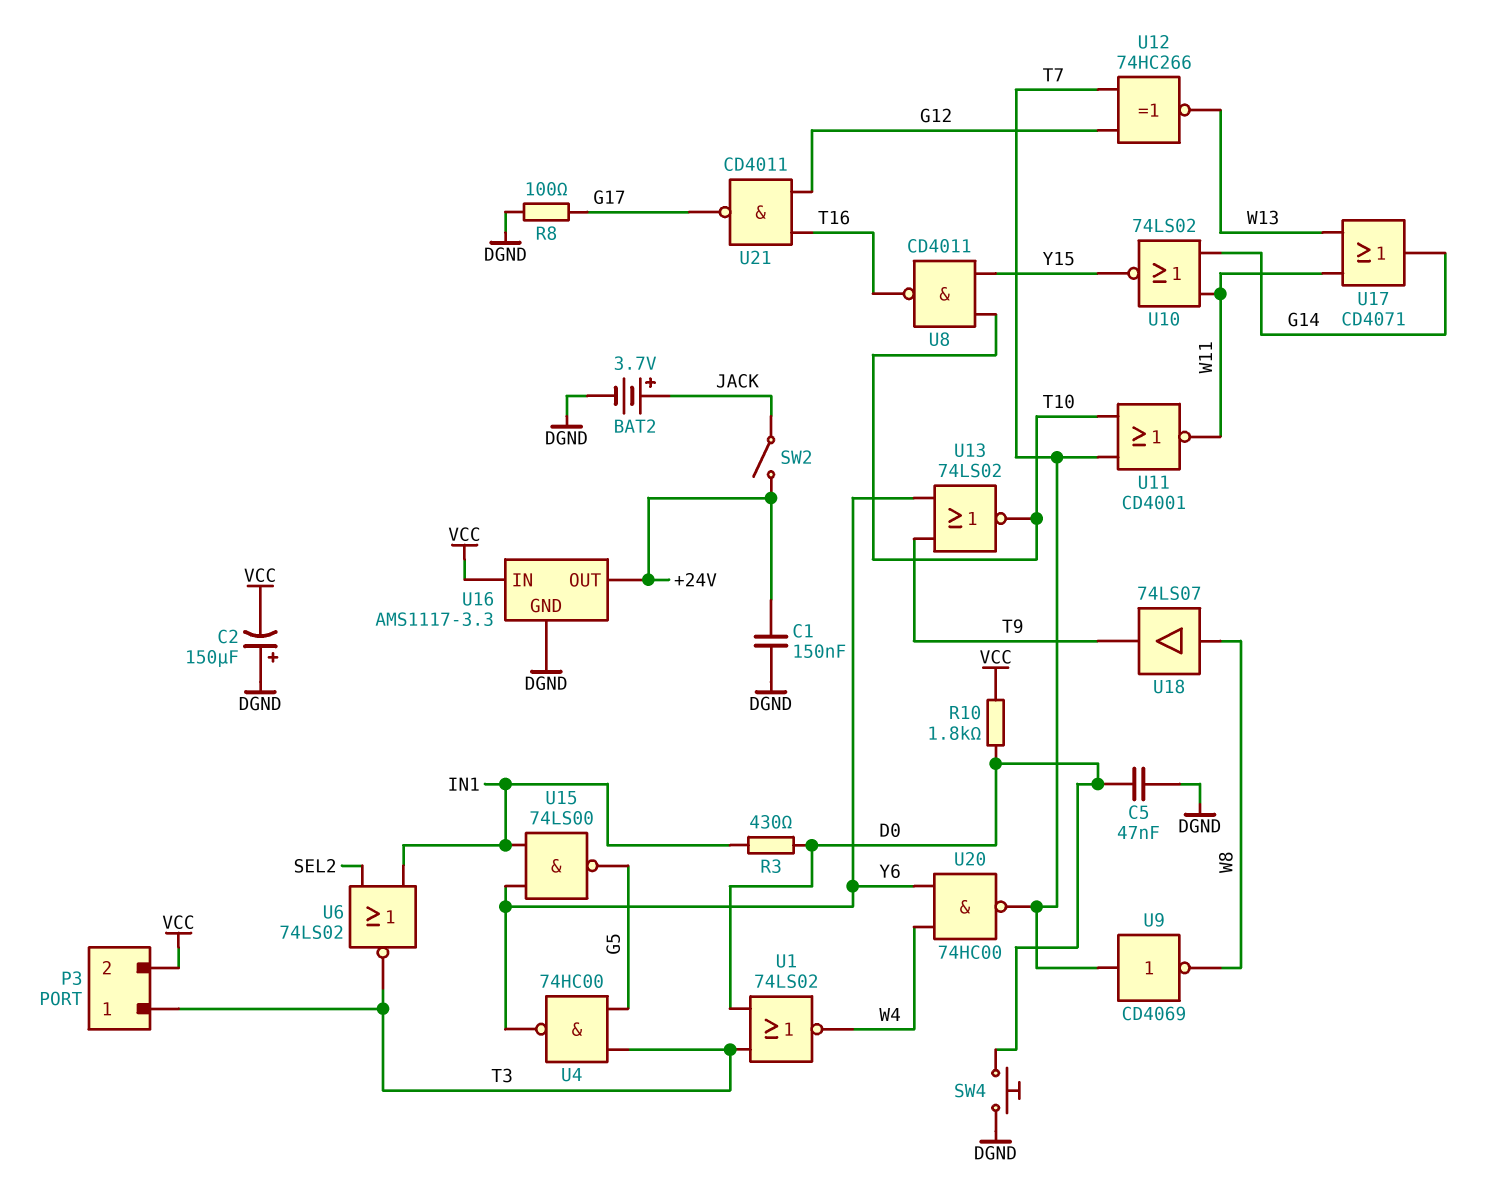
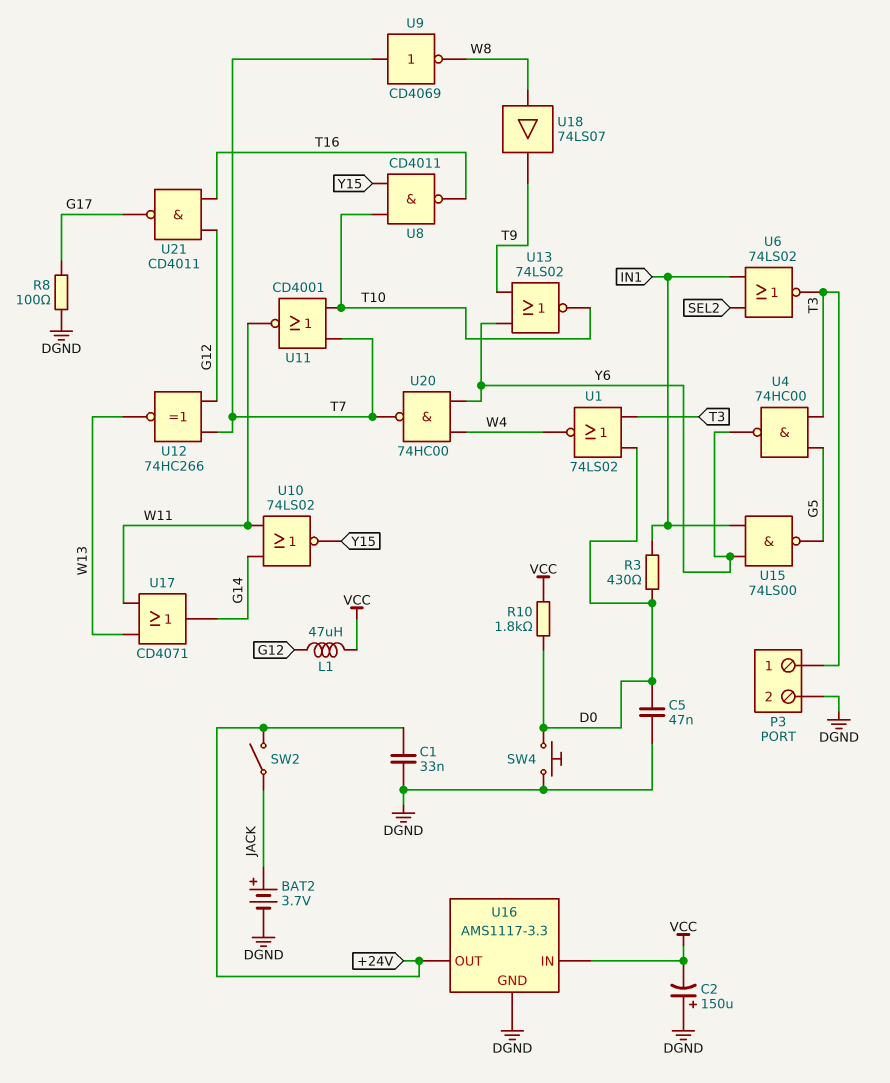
C1: 150nF (+24V, DGND) -> 33nF (+24V, DGND)
L1: none -> 47uH (G12, VCC)
P3 pin 2: VCC -> DGND

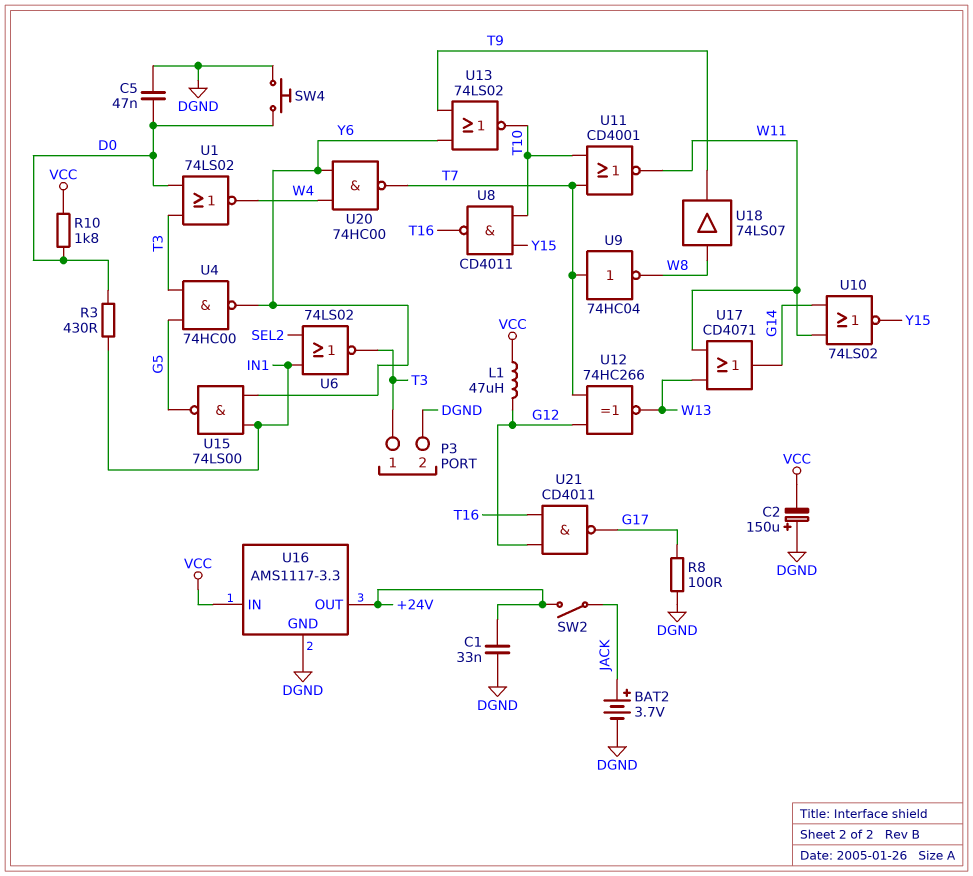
U9: NOT CD4069 (in T7, out W8) -> NOT 74HC04 (in T7, out W8)

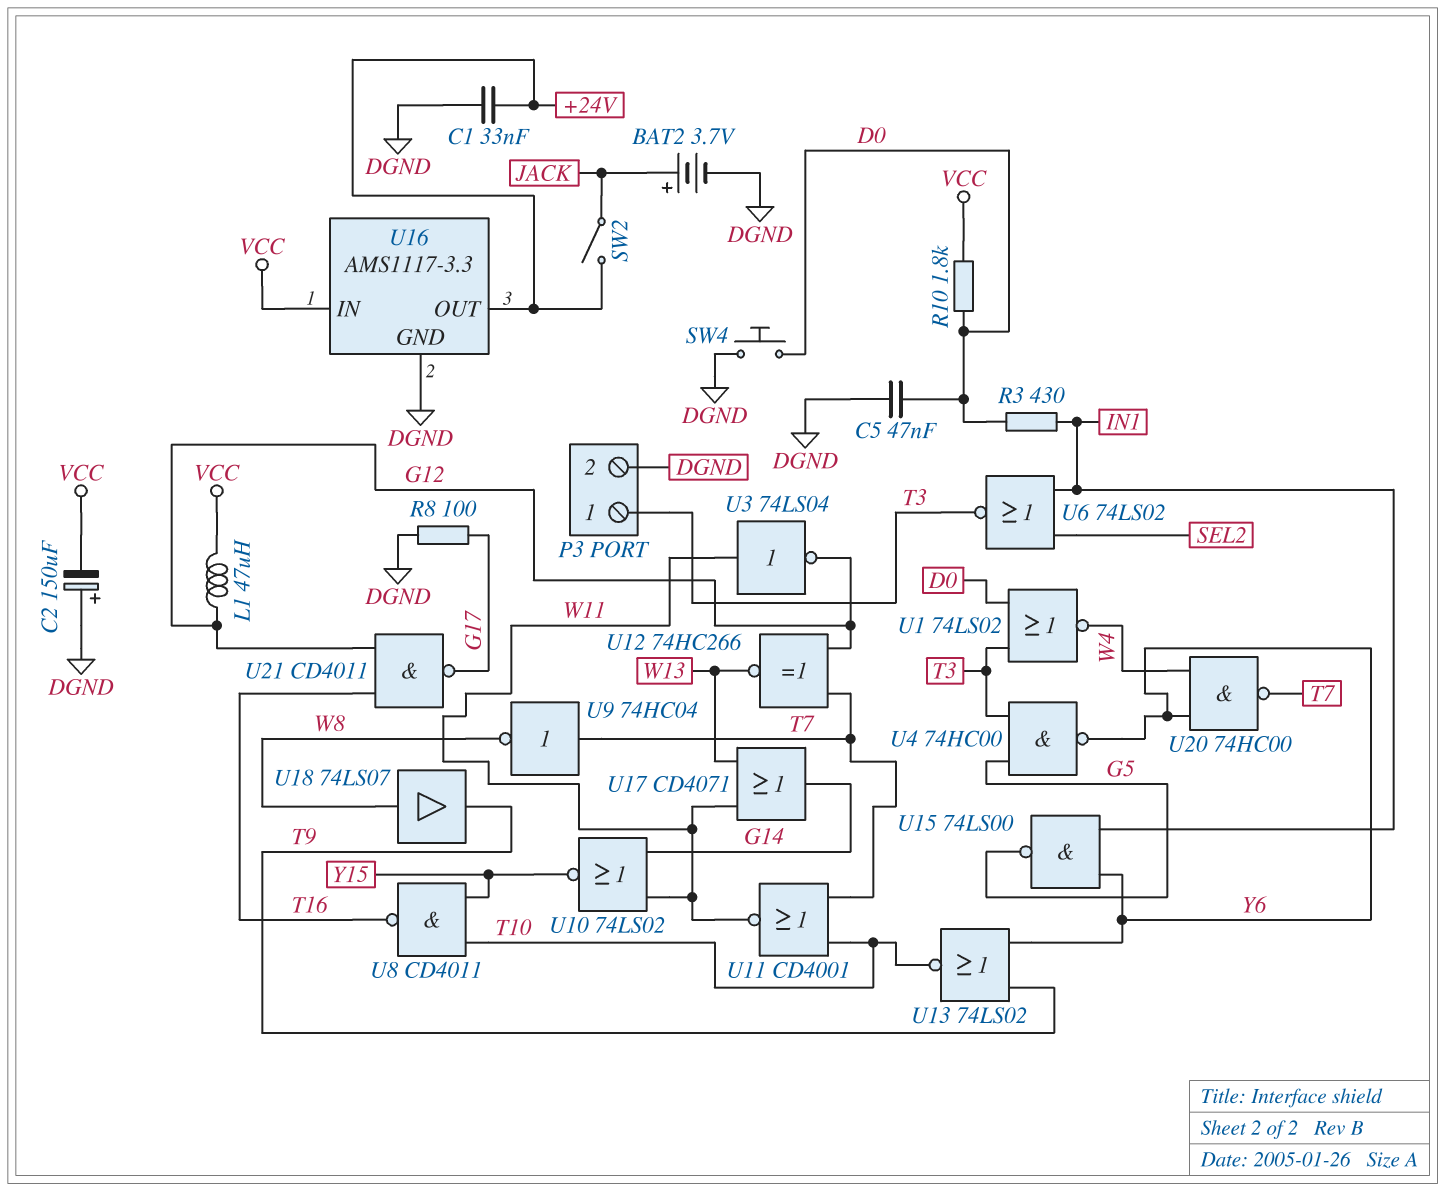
U3: none -> NOT 74LS04 (in W11, out G12)

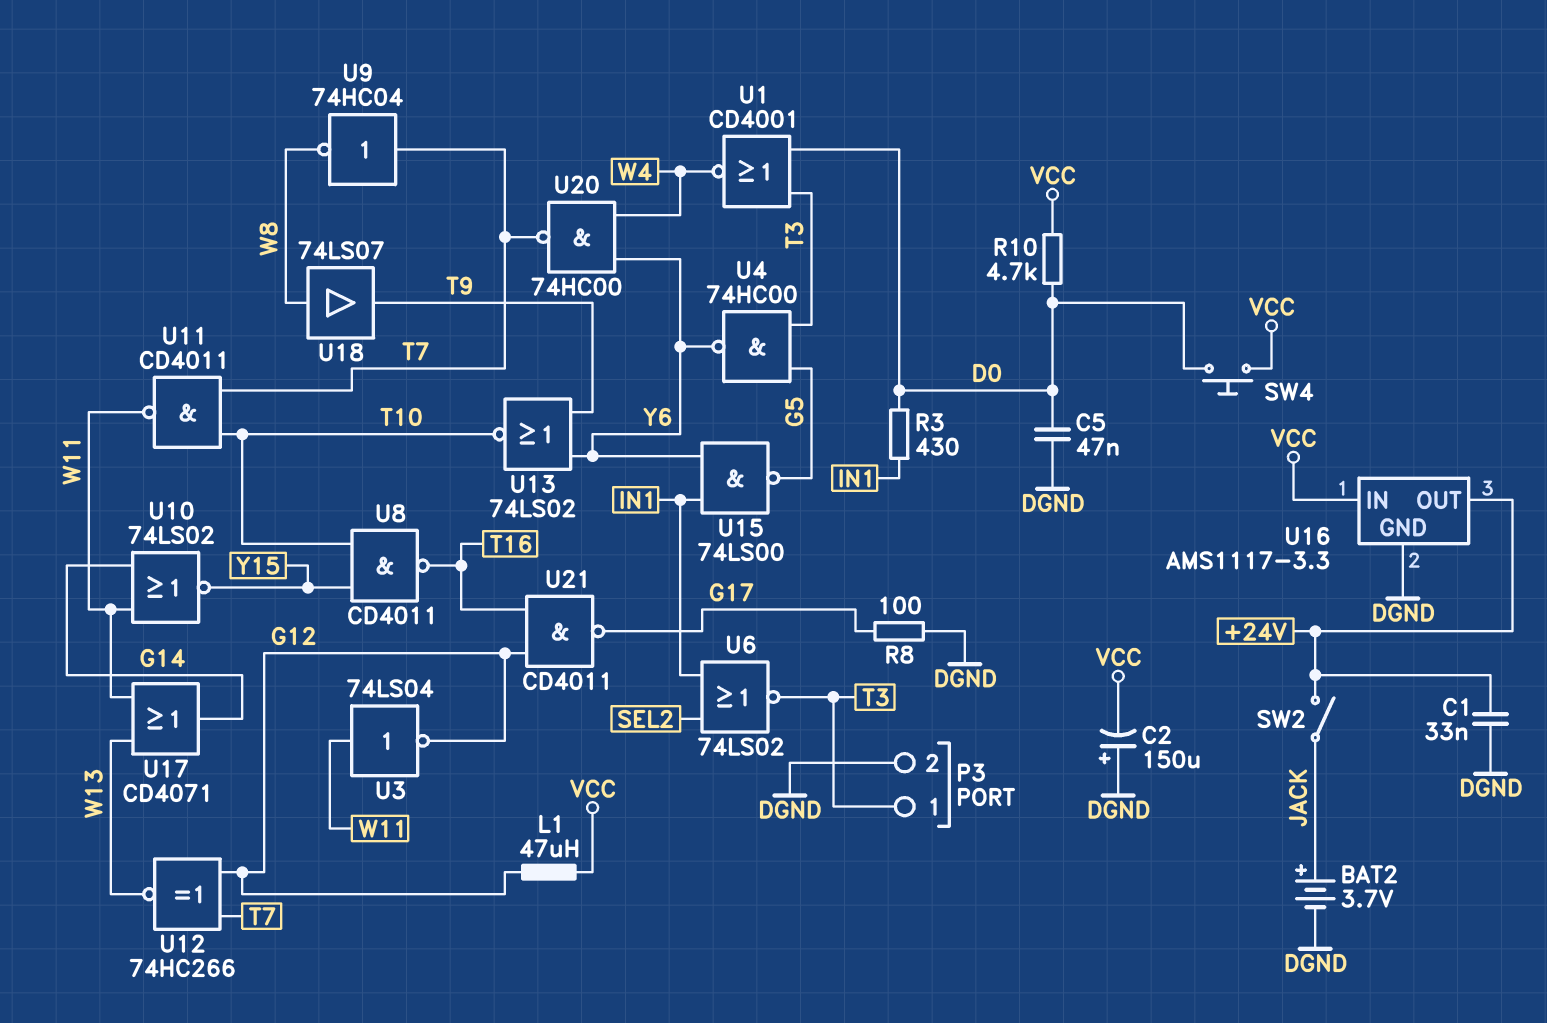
R10: 1.8k (D0, VCC) -> 4.7k (D0, VCC)
SW4: button (D0, DGND) -> button (D0, VCC)
U1: NOR 74LS02 (in D0, in T3, out W4) -> NOR CD4001 (in D0, in T3, out W4)
U11: NOR CD4001 (in T7, in T10, out W11) -> NAND CD4011 (in T7, in T10, out W11)

